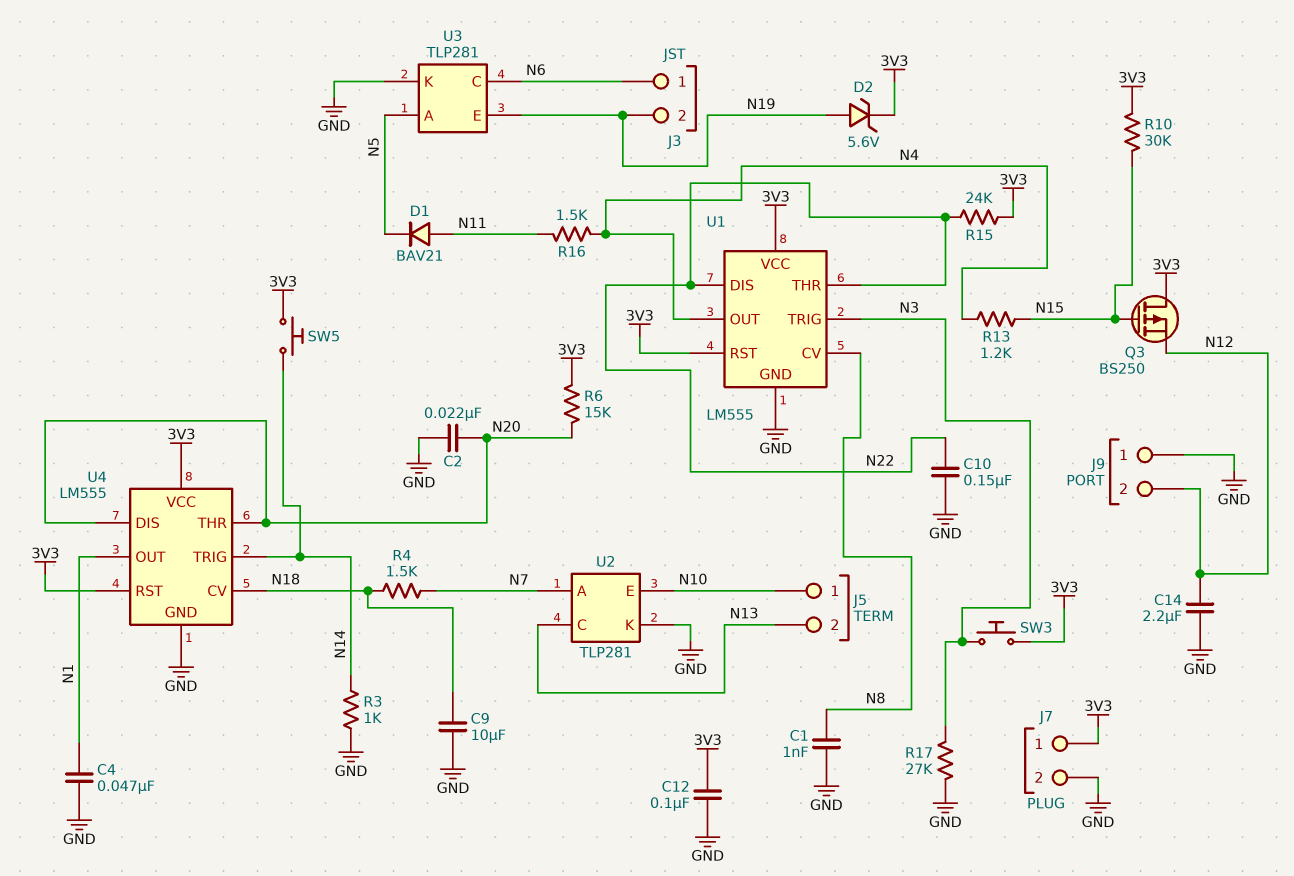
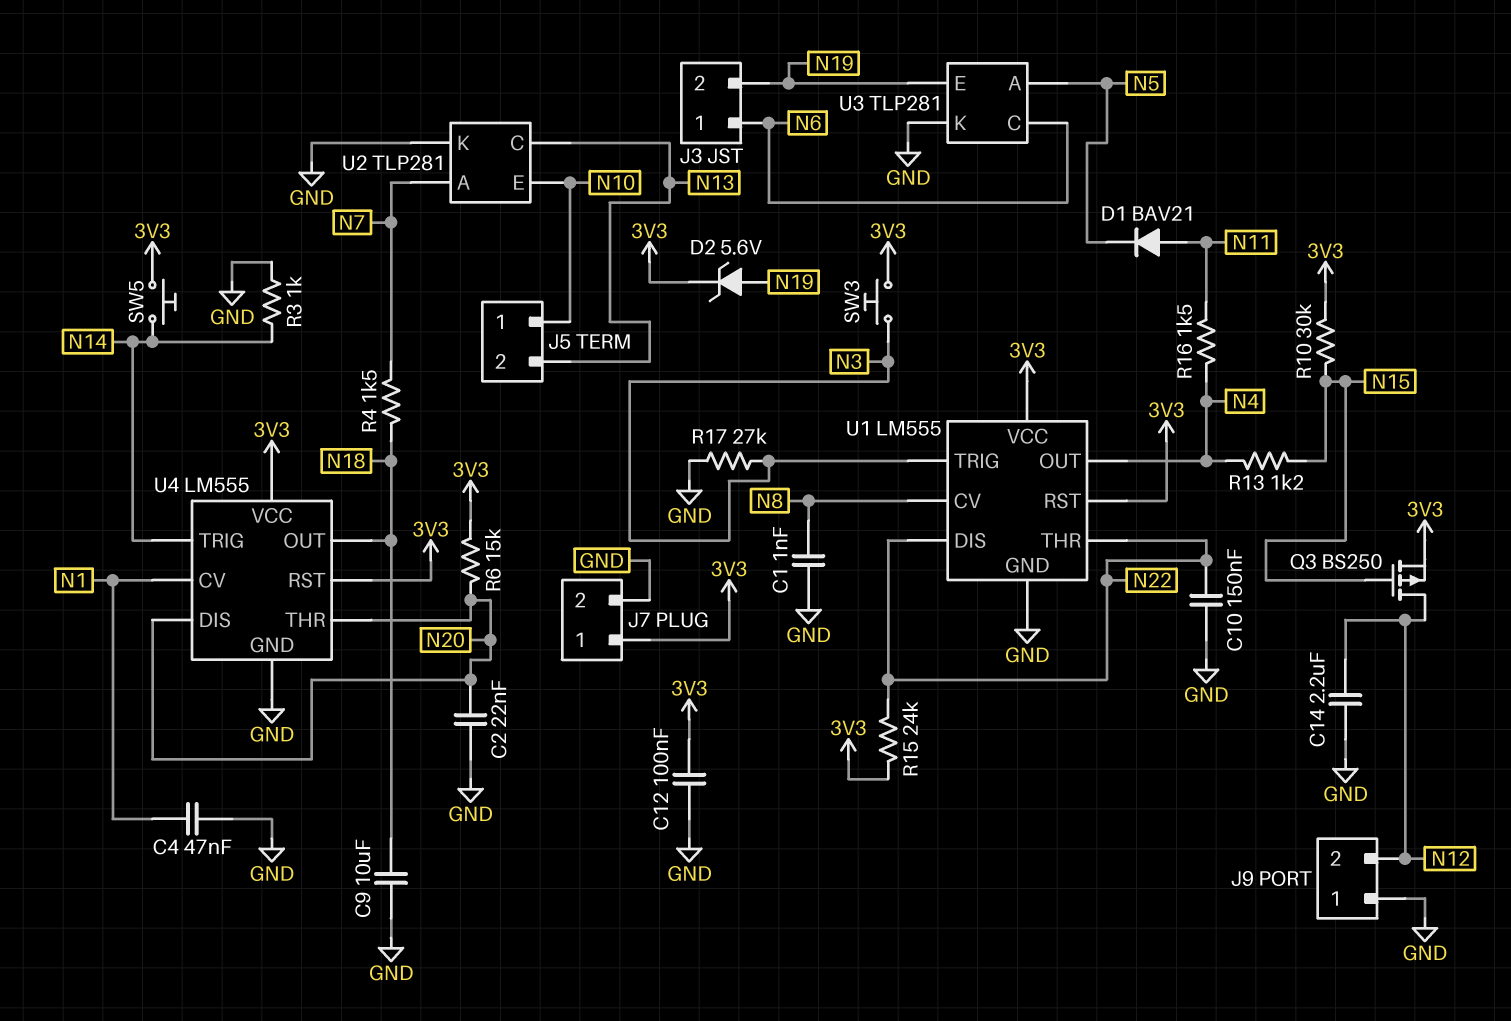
Q3: PMOS BS250 (G N15, D 3V3, S N12) -> PMOS BS250 (G N15, D N12, S 3V3)
U4 pin CV: N18 -> N1
U4 pin OUT: N1 -> N18

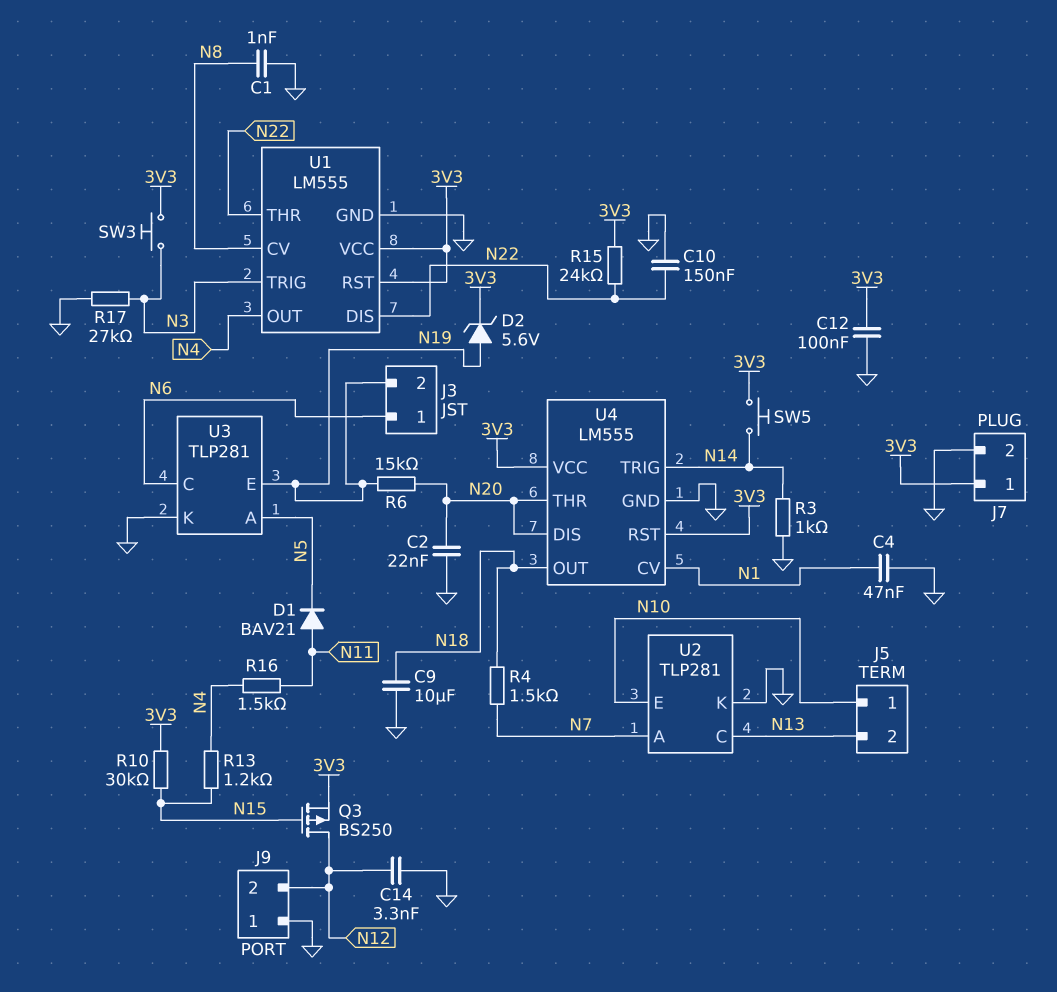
C14: 2.2uF (GND, N12) -> 3.3nF (GND, N12)
R6: 15k (3V3, N20) -> 15k (N19, N20)

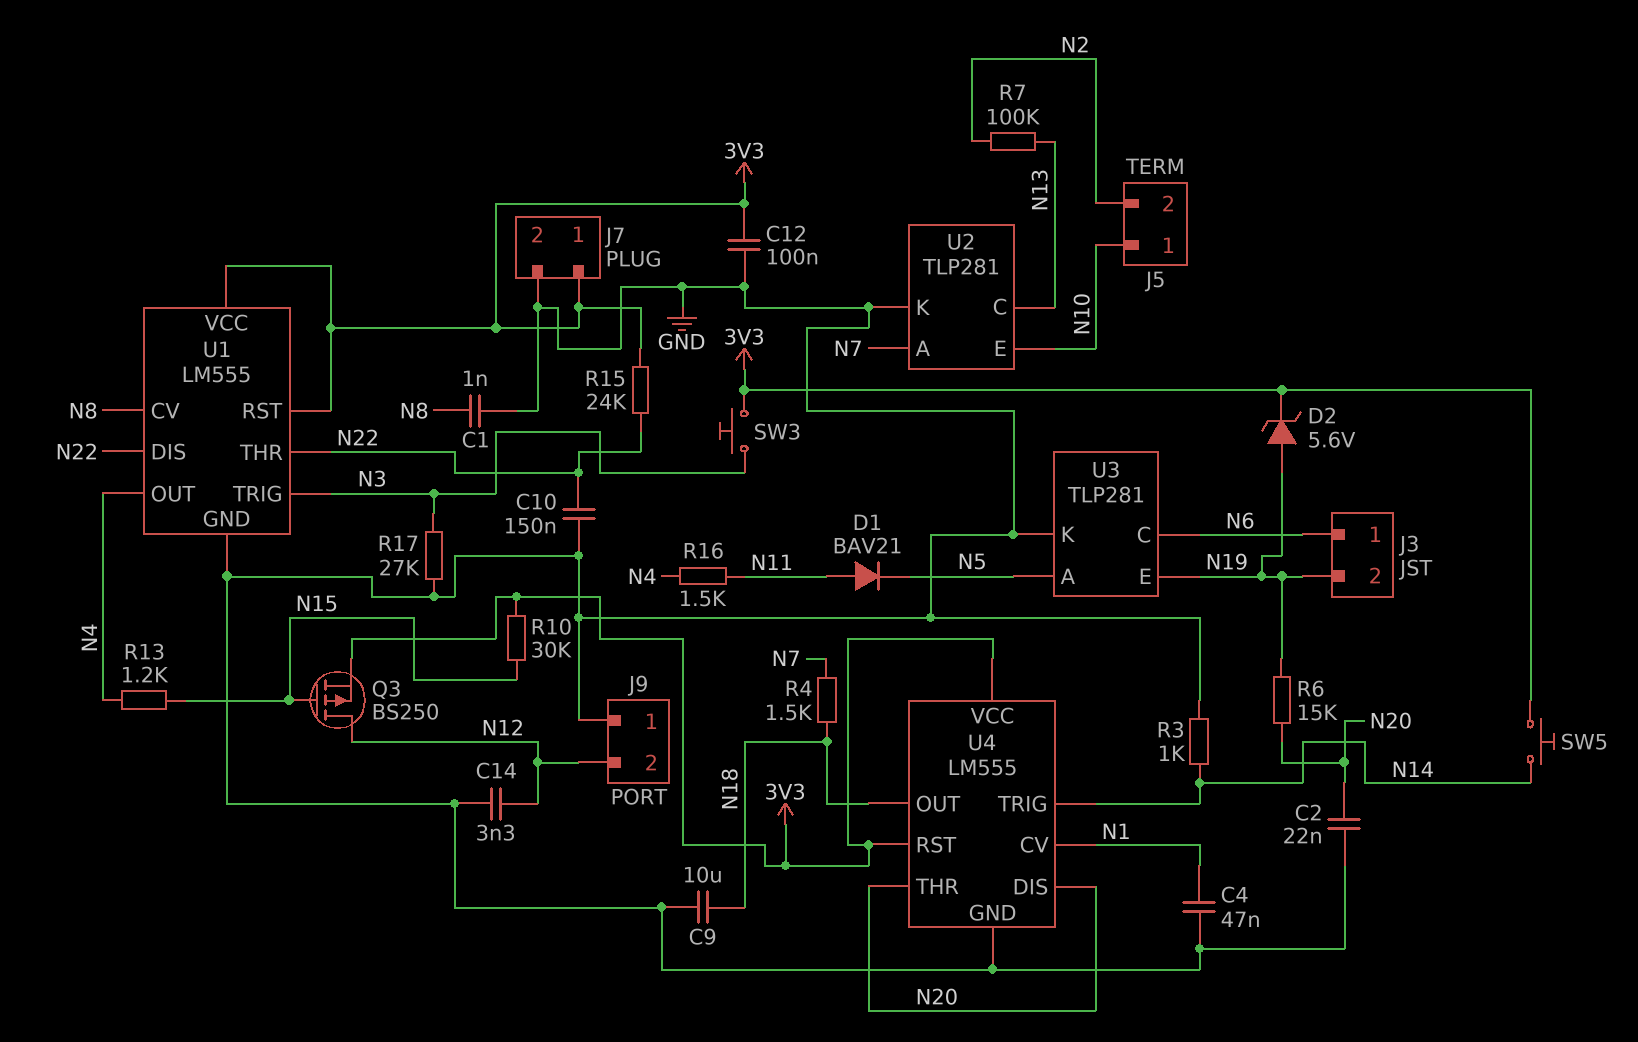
J5 pin 2: N13 -> N2
R7: none -> 100k (N2, N13)

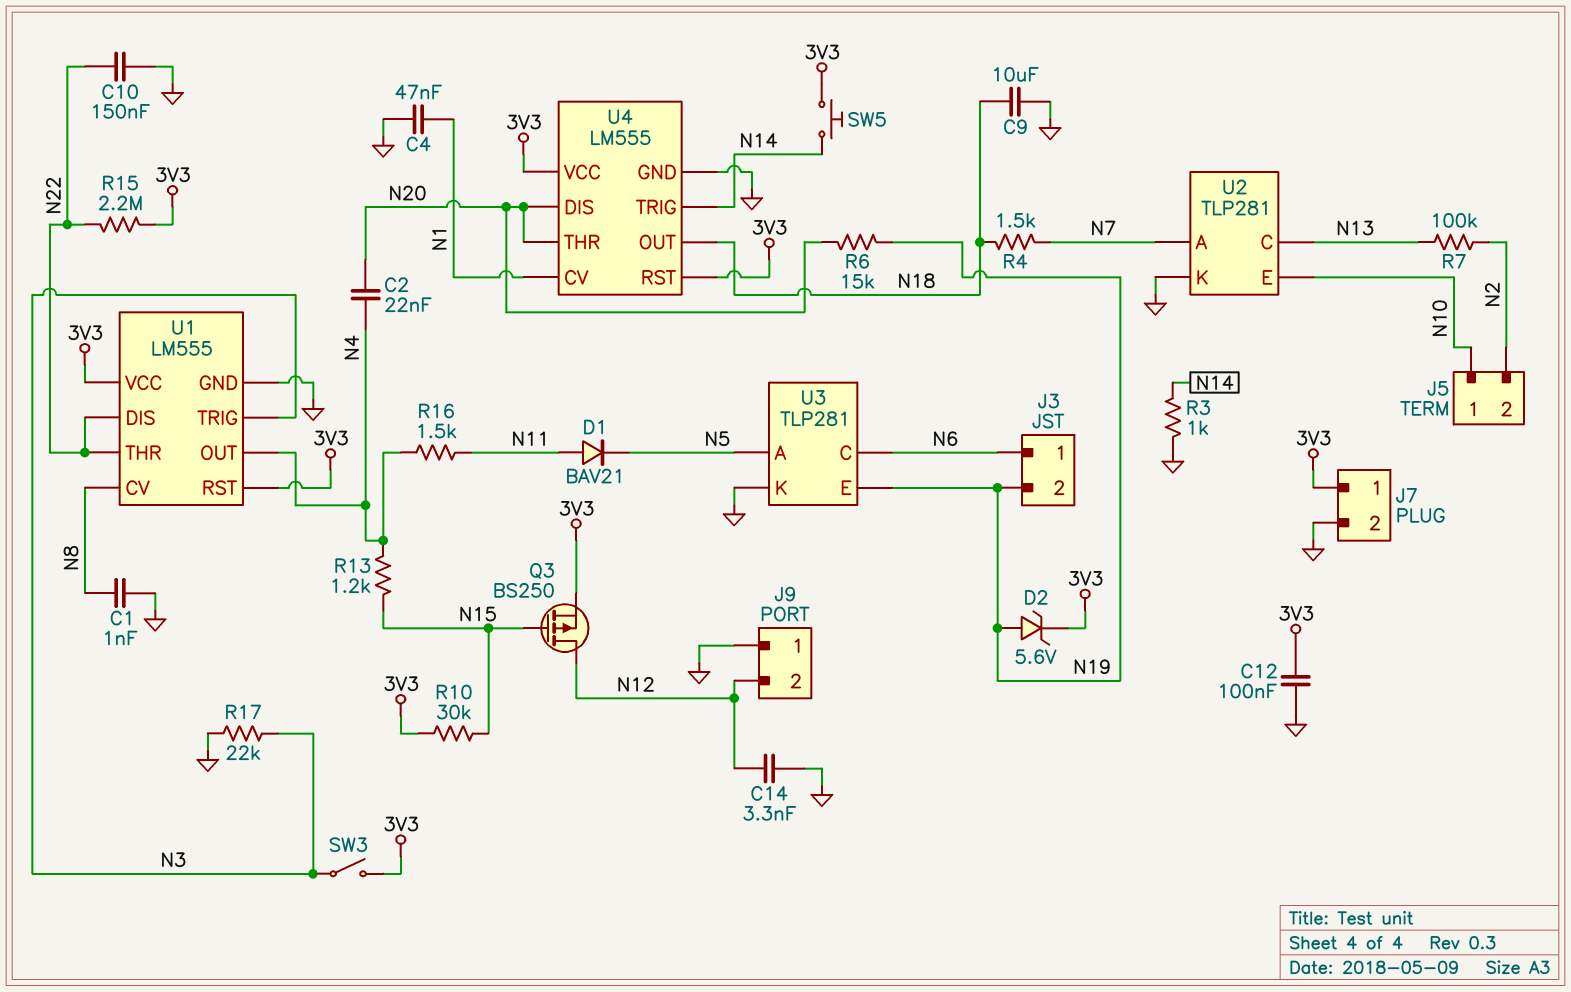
C2: 22nF (GND, N20) -> 22nF (N4, N20)
R15: 24k (3V3, N22) -> 2.2M (3V3, N22)
R17: 27k (GND, N3) -> 22k (GND, N3)
SW3: button (3V3, N3) -> switch (3V3, N3)

